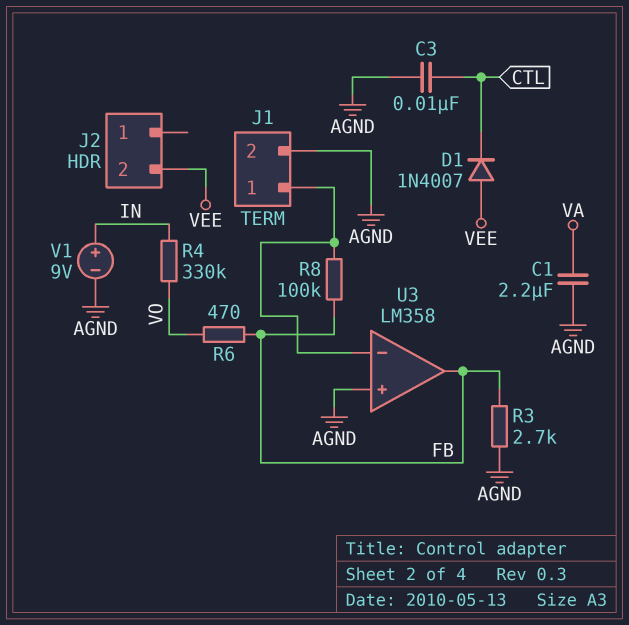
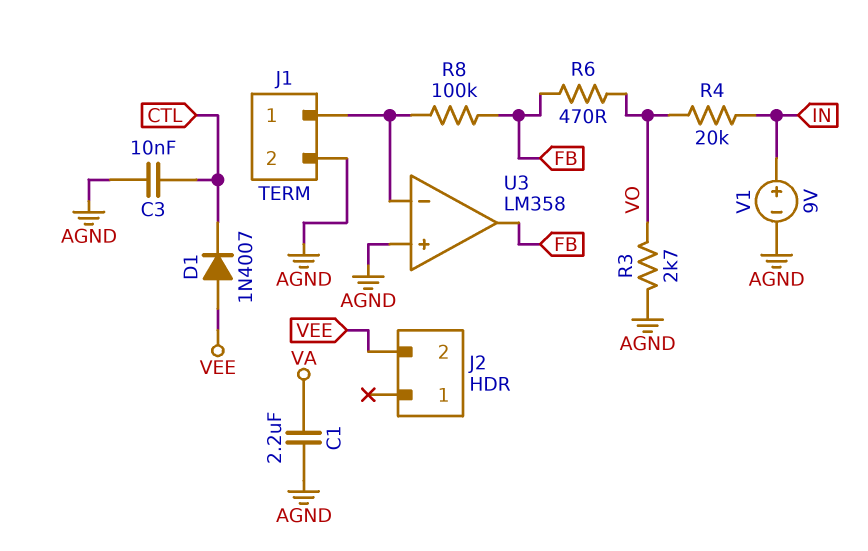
R3: 2.7k (AGND, FB) -> 2.7k (AGND, VO)
R4: 330k (IN, VO) -> 20k (IN, VO)

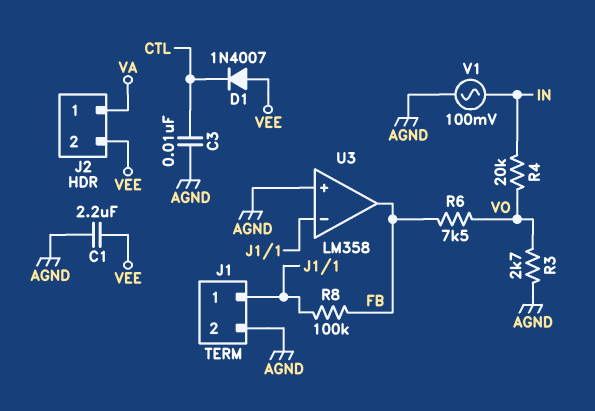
C1: 2.2uF (AGND, VA) -> 2.2uF (AGND, VEE)
J2 pin 1: none -> VA
R6: 470 (FB, VO) -> 7.5k (FB, VO)
V1: 9V (plus IN, minus AGND) -> AC 100mV (AGND, IN)

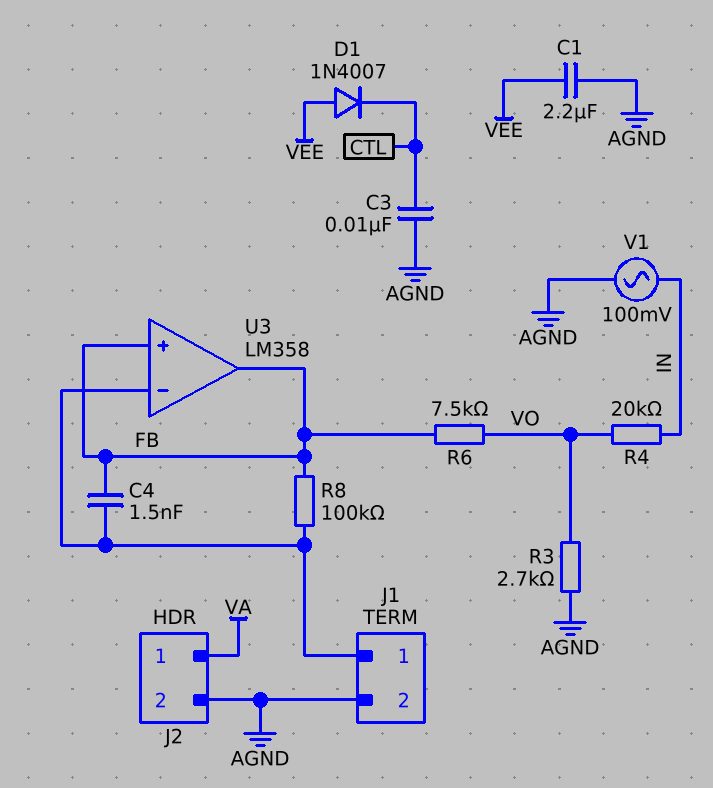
C4: none -> 1.5nF (FB, J1/1)
J2 pin 2: VEE -> AGND
U3 pin in+: AGND -> FB

